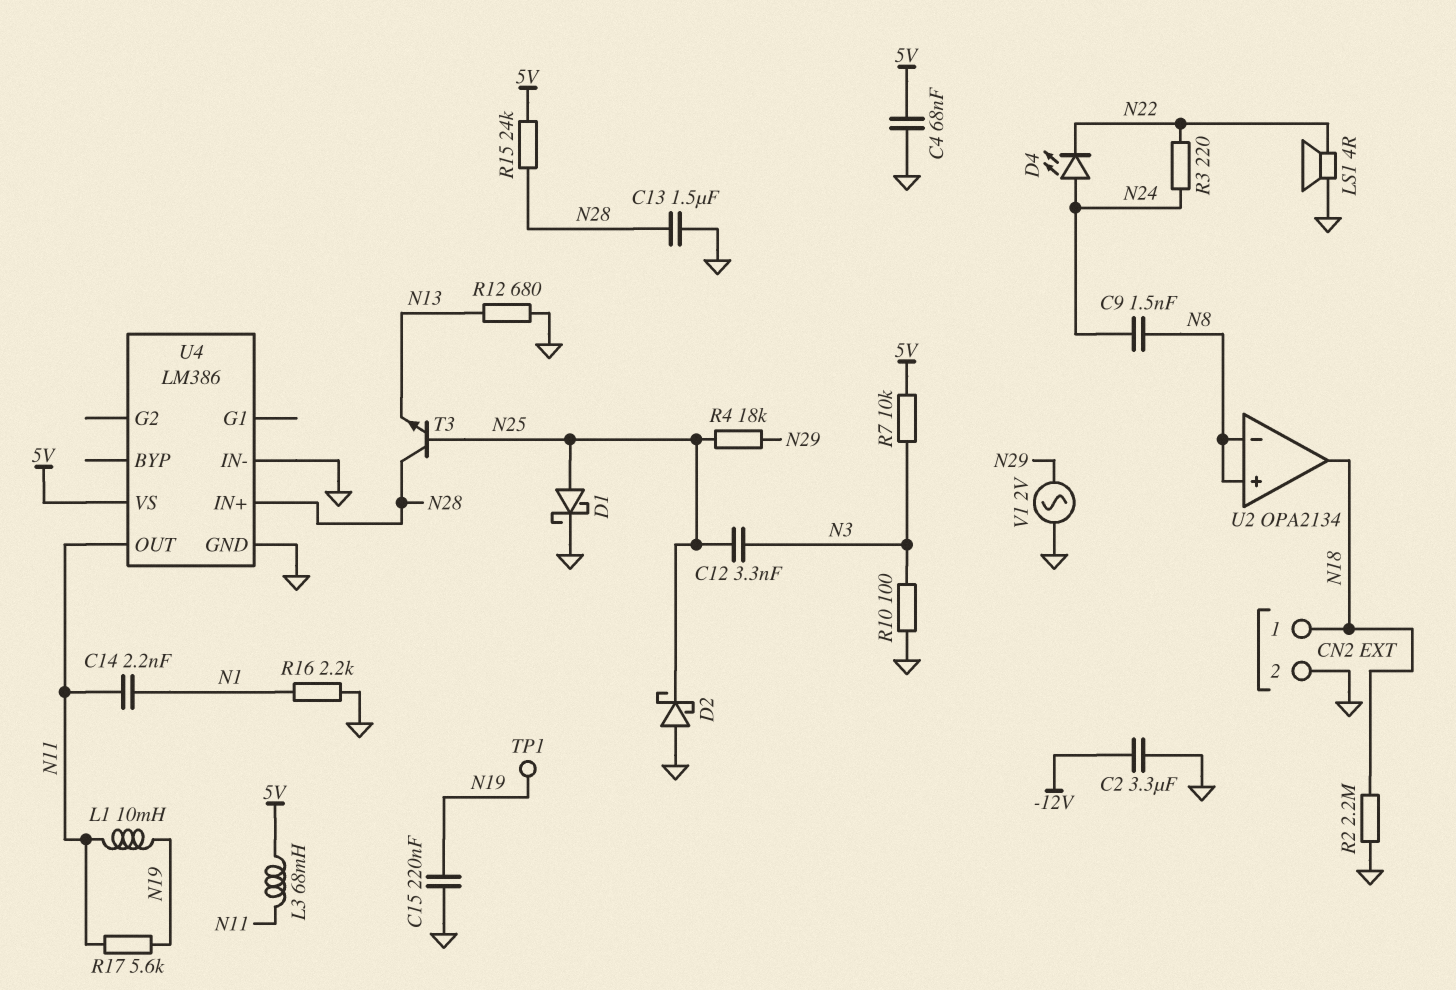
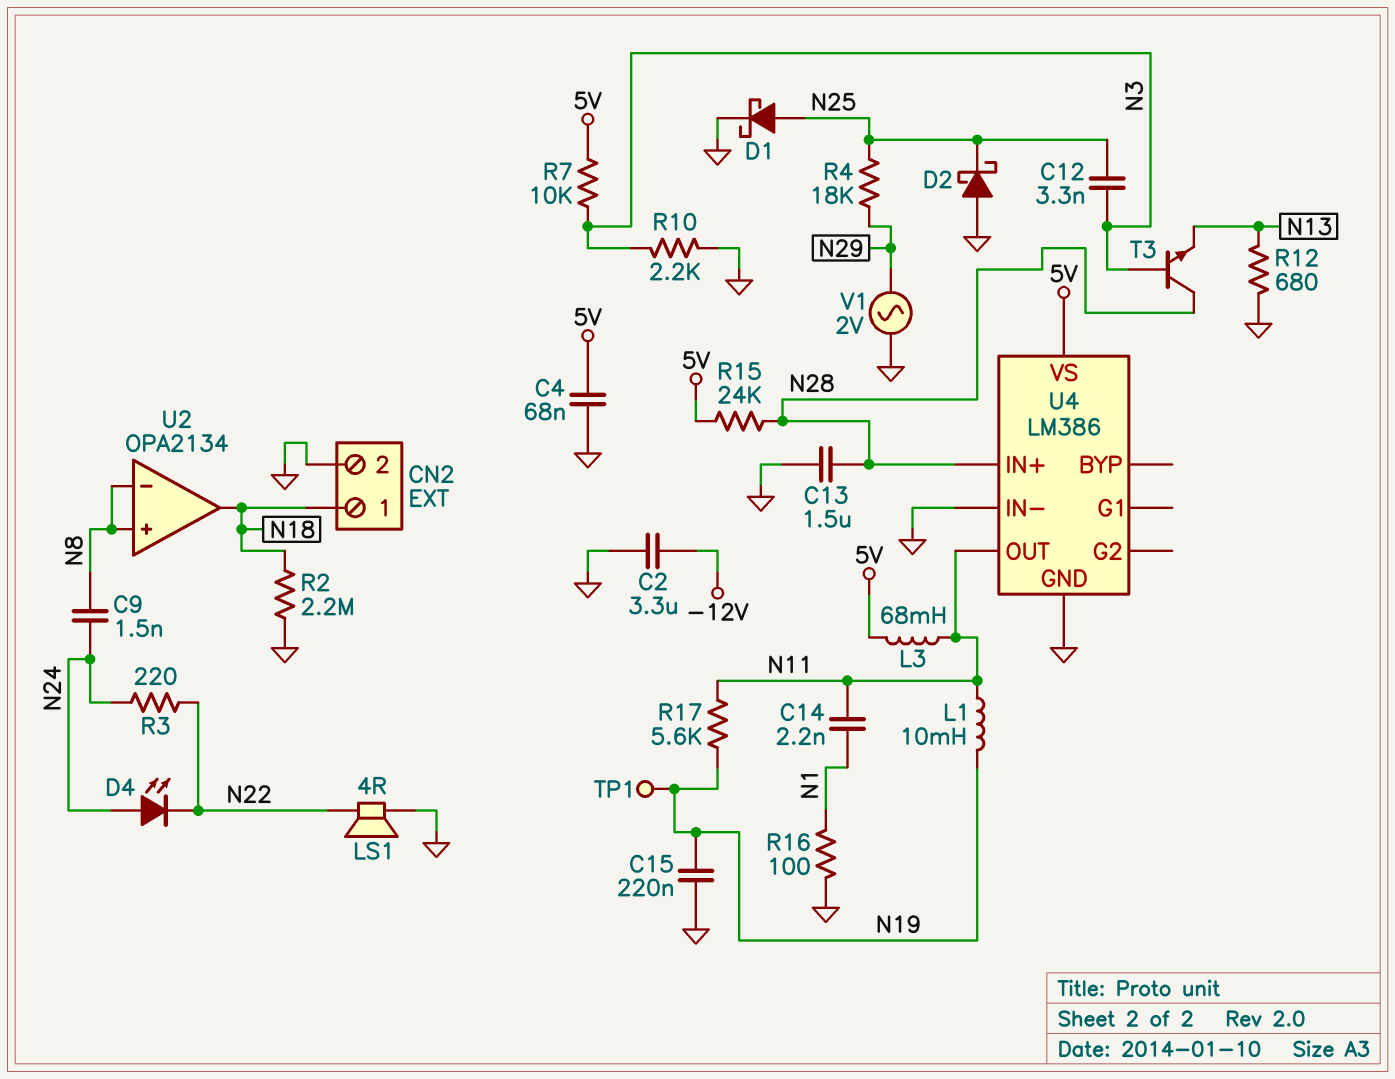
R10: 100 (GND, N3) -> 2.2k (GND, N3)
R16: 2.2k (GND, N1) -> 100 (GND, N1)
T3: NPN (B N25, C N28, E N13) -> NPN (B N3, C N28, E N13)

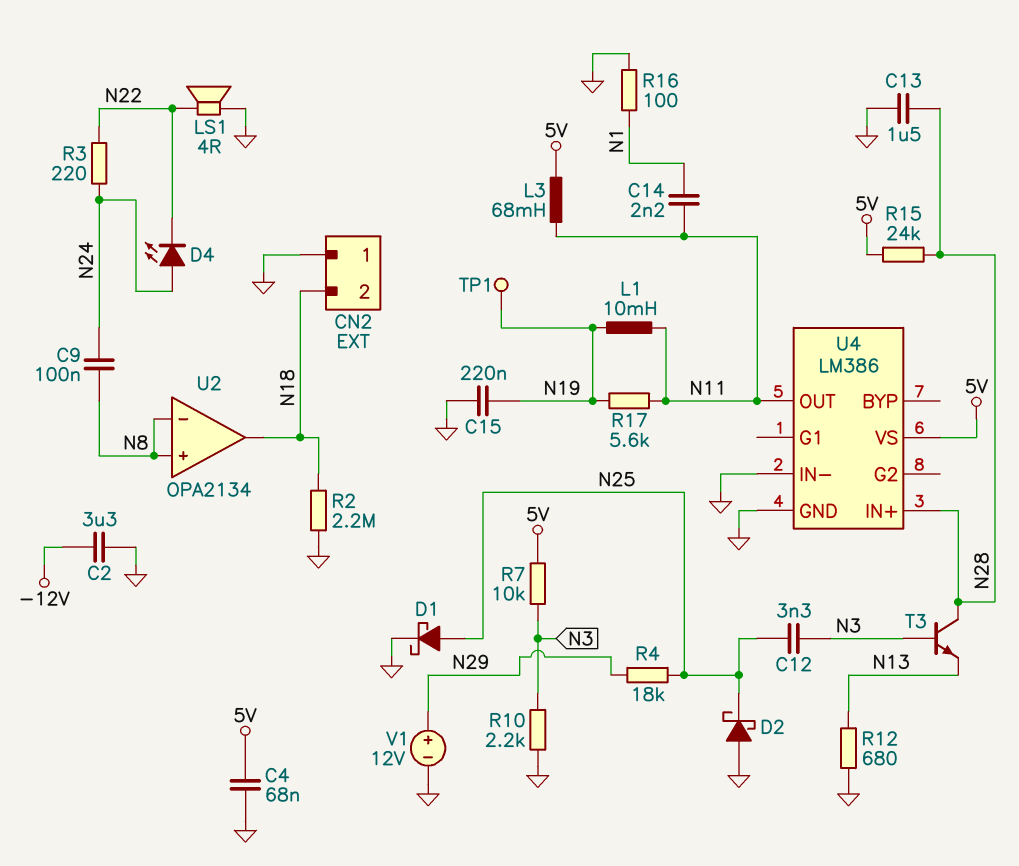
C9: 1.5nF (N8, N24) -> 100nF (N8, N24)
CN2 pin 1: N18 -> GND
CN2 pin 2: GND -> N18
V1: AC 2V (GND, N29) -> 12V (plus N29, minus GND)

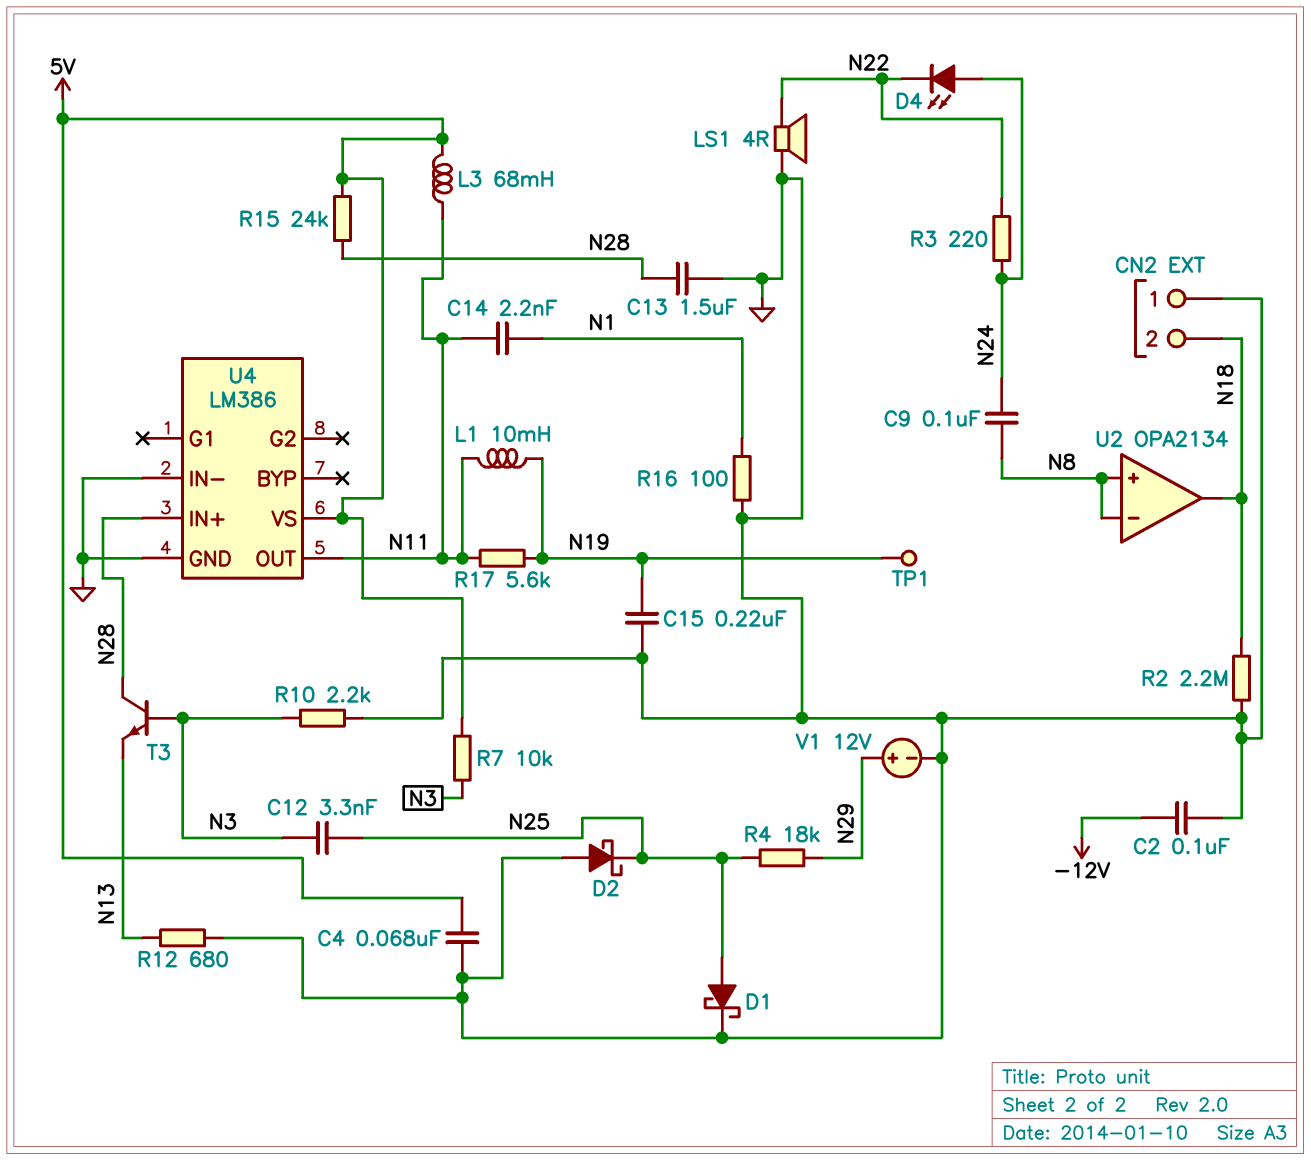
C2: 3.3uF (-12V, GND) -> 100nF (-12V, GND)

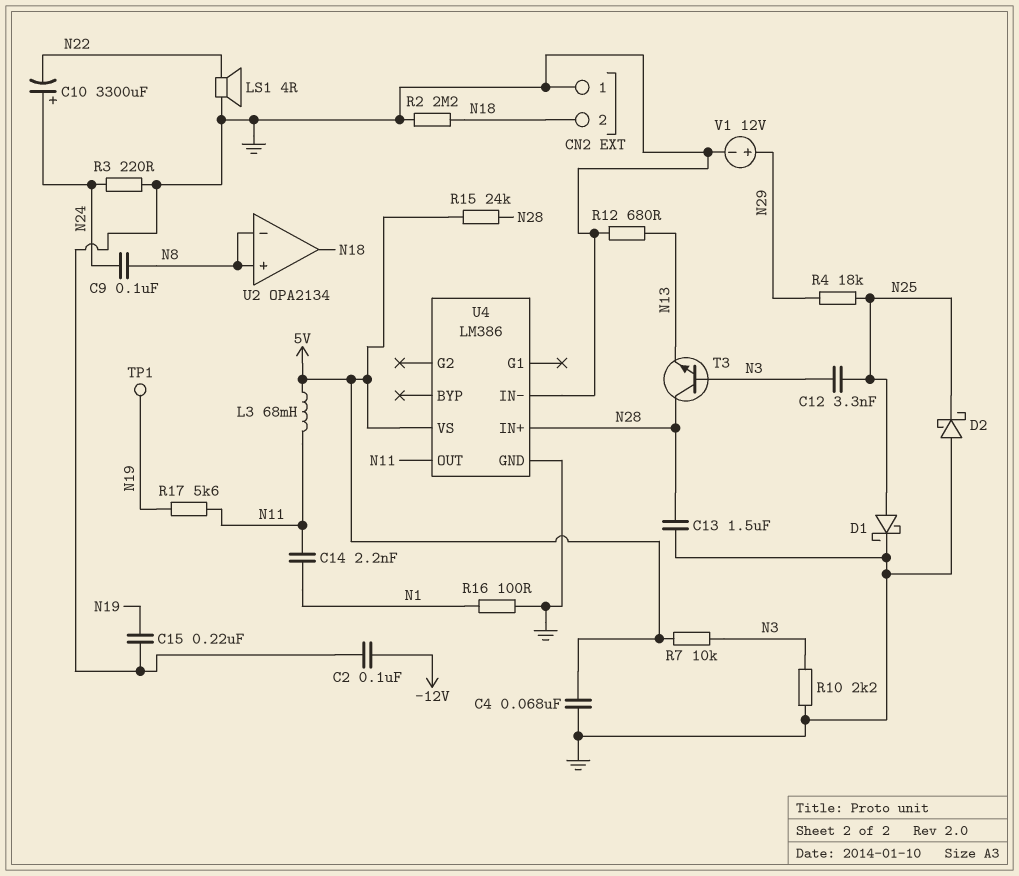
C10: none -> 3300uF (plus N24, minus N22)
D4: LED (A N24, K N22) -> none
L1: 10mH (N11, N19) -> none
R3: 220 (N22, N24) -> 220 (GND, N24)

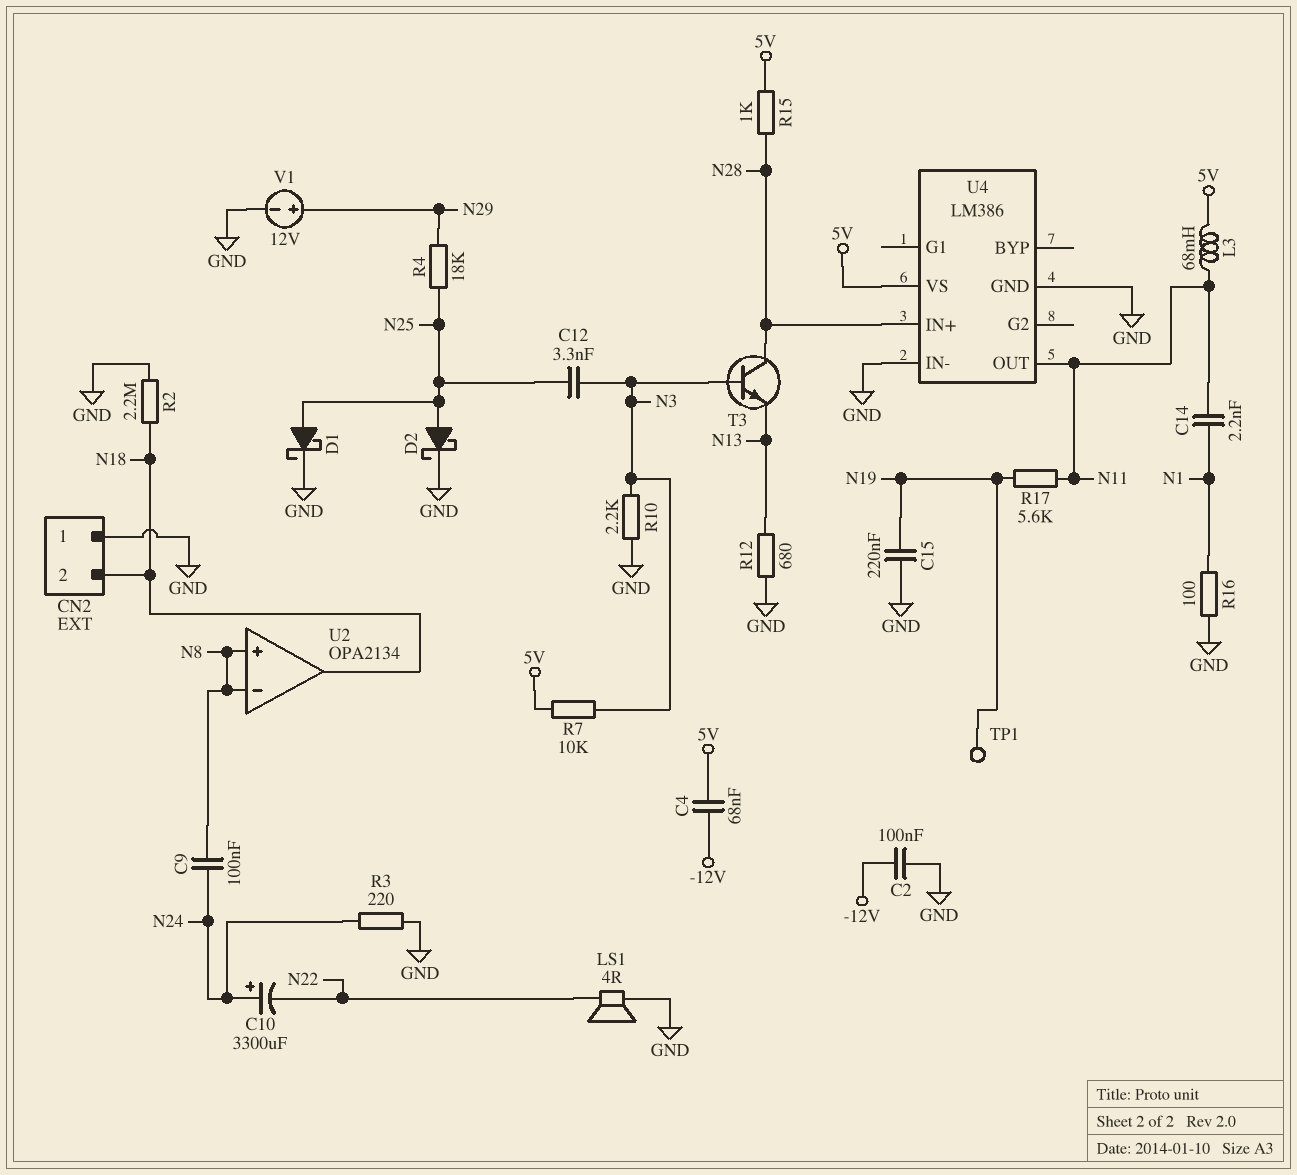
C4: 68nF (5V, GND) -> 68nF (-12V, 5V)
C13: 1.5uF (GND, N28) -> none
D2: schottky (A GND, K N25) -> schottky (A N25, K GND)
R15: 24k (5V, N28) -> 1k (5V, N28)

